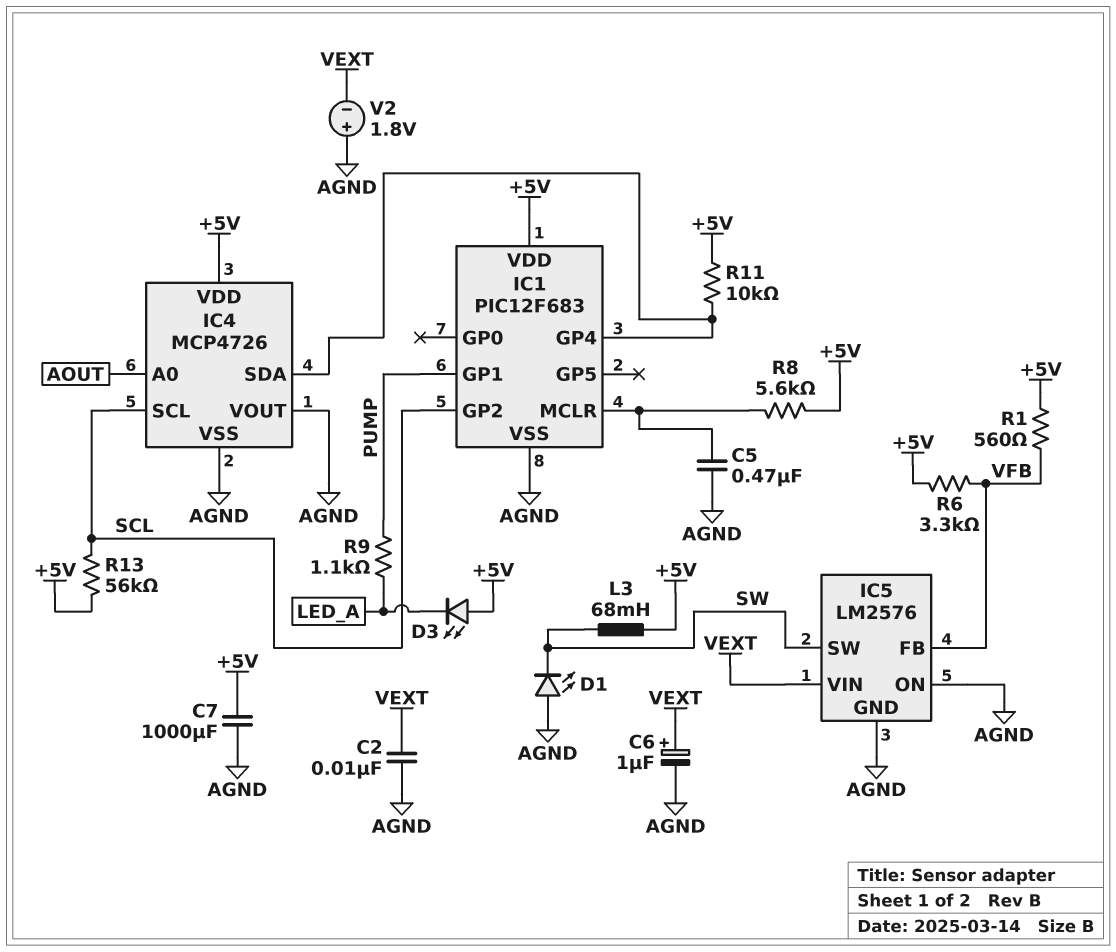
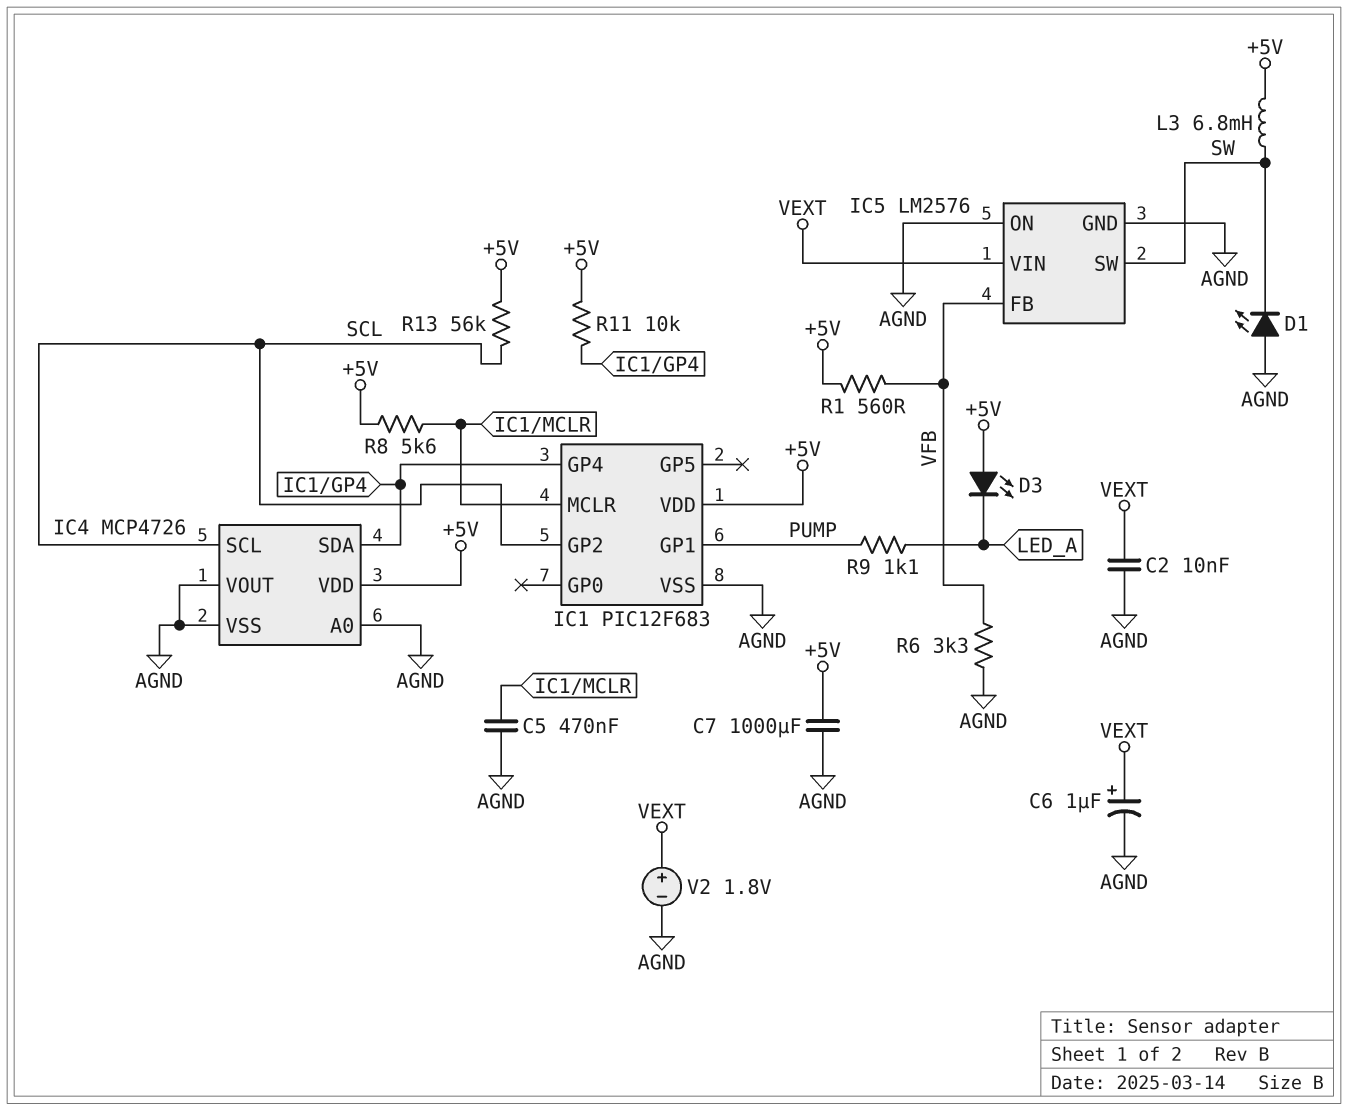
IC4 pin A0: AOUT -> AGND
L3: 68mH (+5V, SW) -> 6.8mH (+5V, SW)
R6: 3.3k (+5V, VFB) -> 3.3k (AGND, VFB)
V2: 1.8V (plus AGND, minus VEXT) -> 1.8V (plus VEXT, minus AGND)

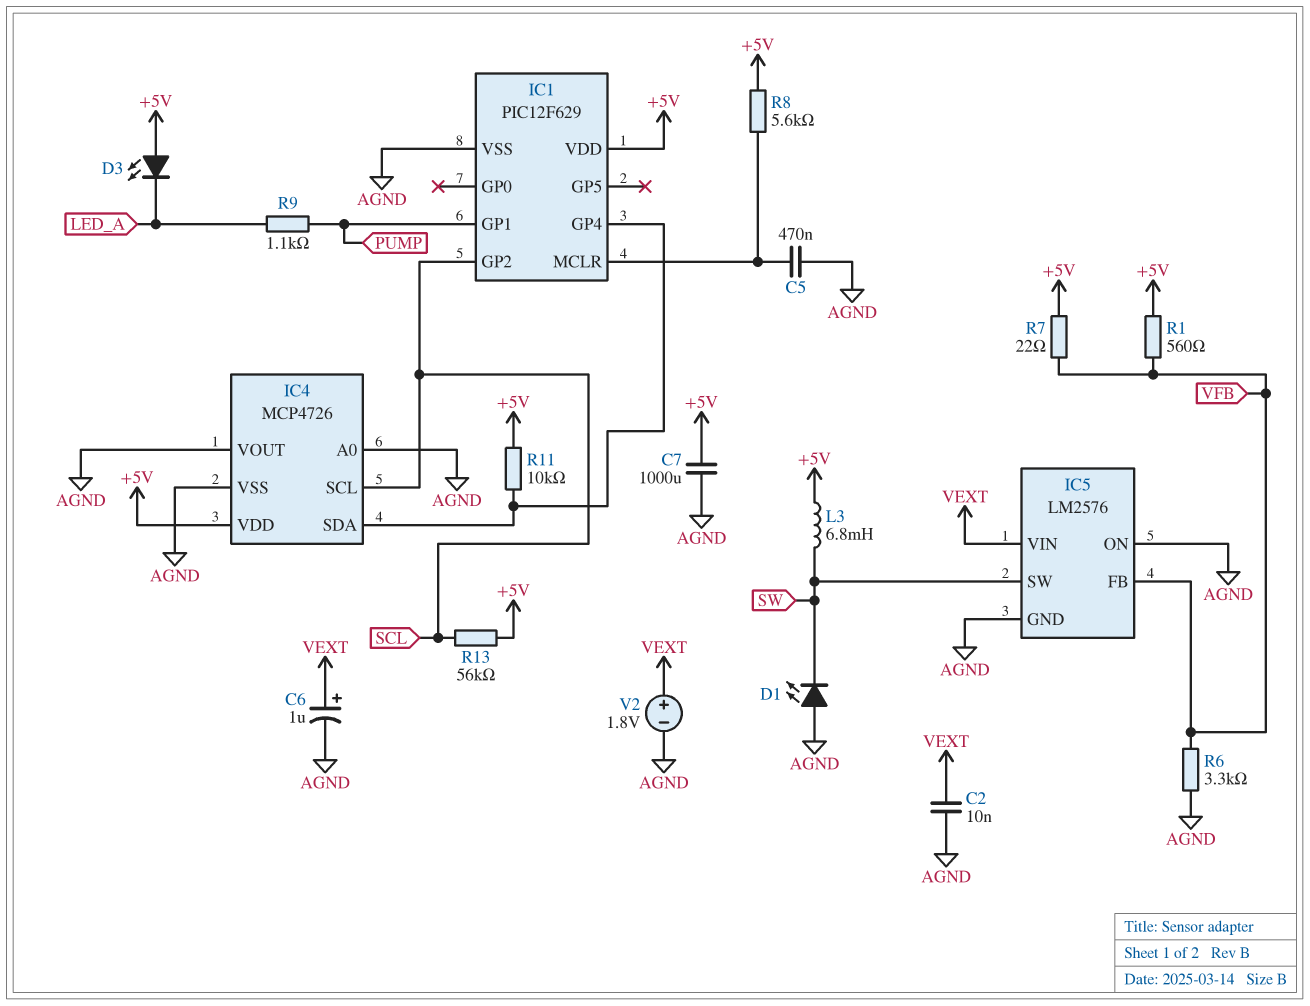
IC1: PIC12F683 -> PIC12F629
R7: none -> 22 (+5V, VFB)

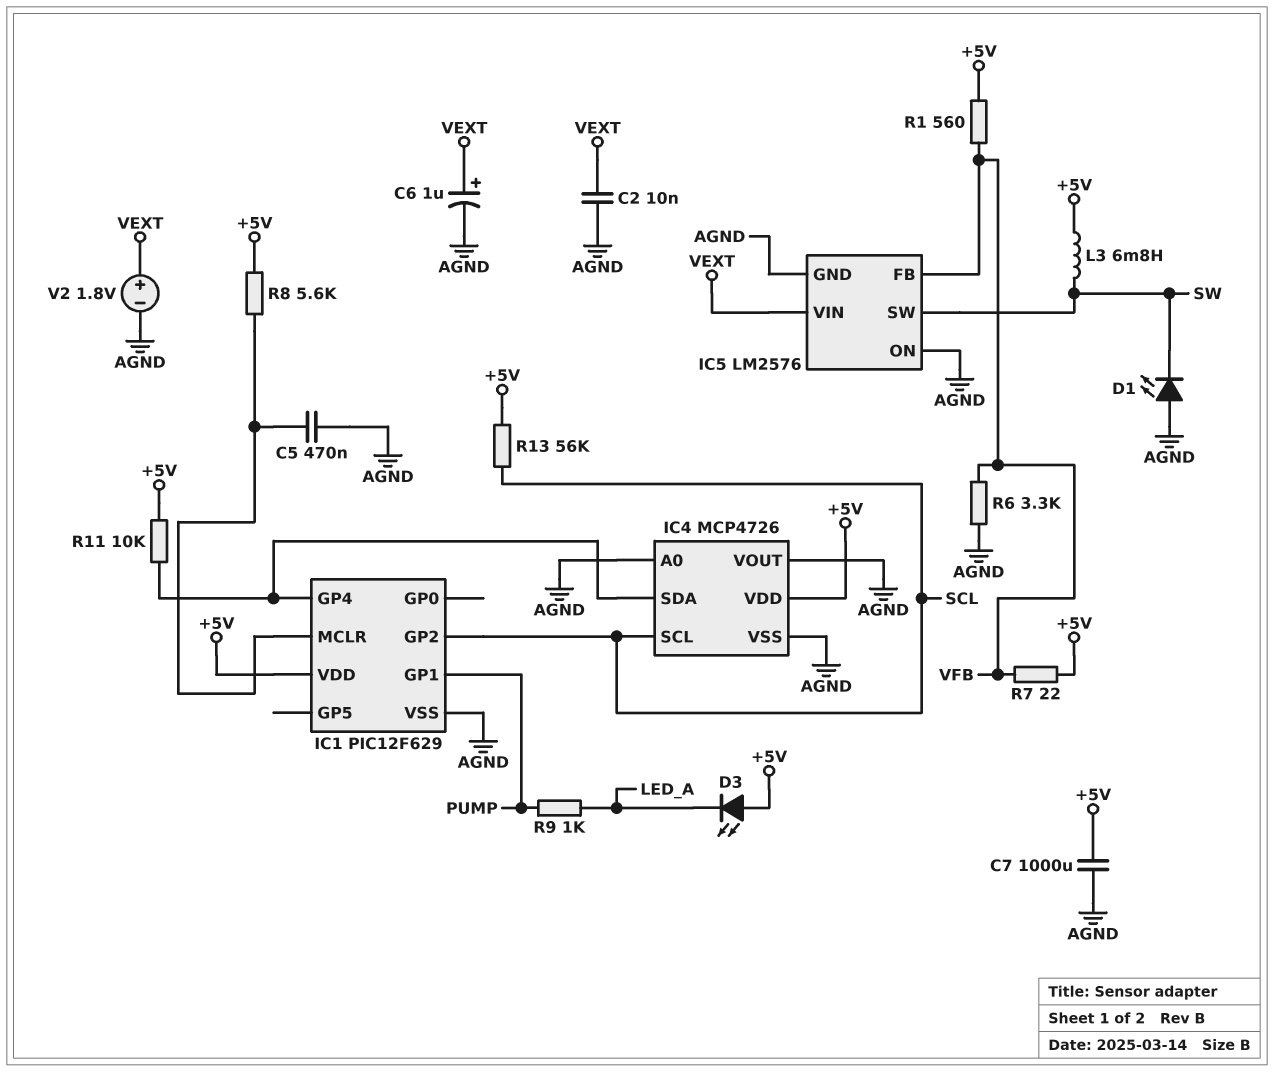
R9: 1.1k (LED_A, PUMP) -> 1k (LED_A, PUMP)

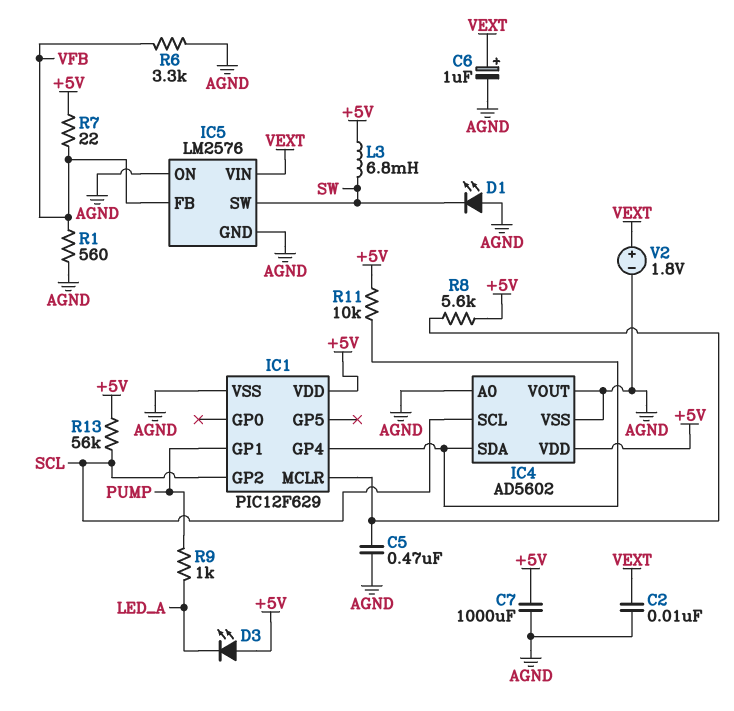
IC4: MCP4726 -> AD5602
R1: 560 (+5V, VFB) -> 560 (AGND, VFB)

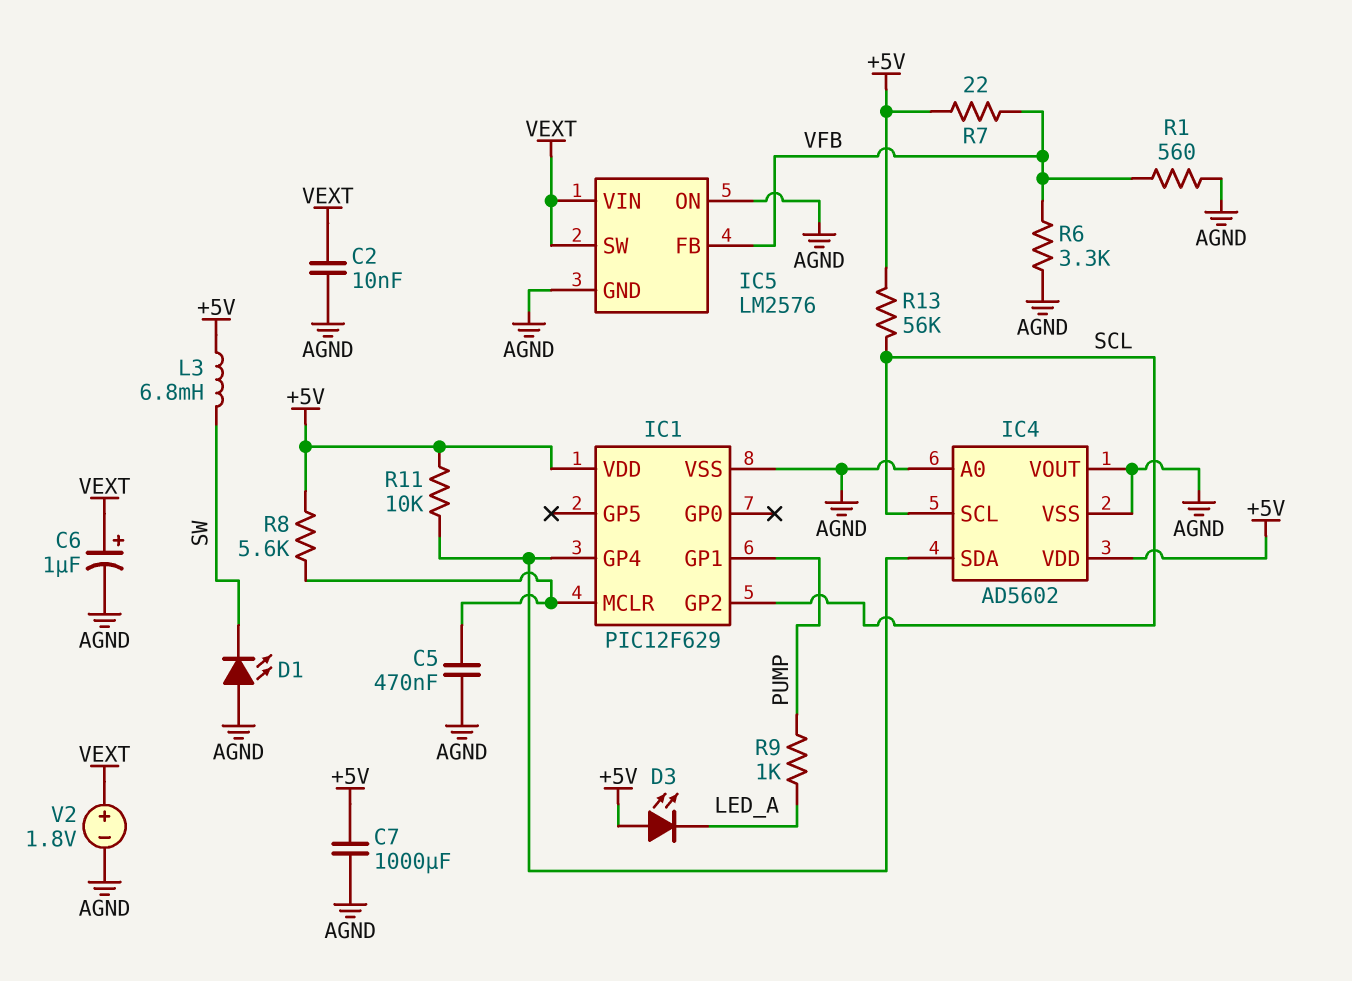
IC5 pin SW: SW -> VEXT

